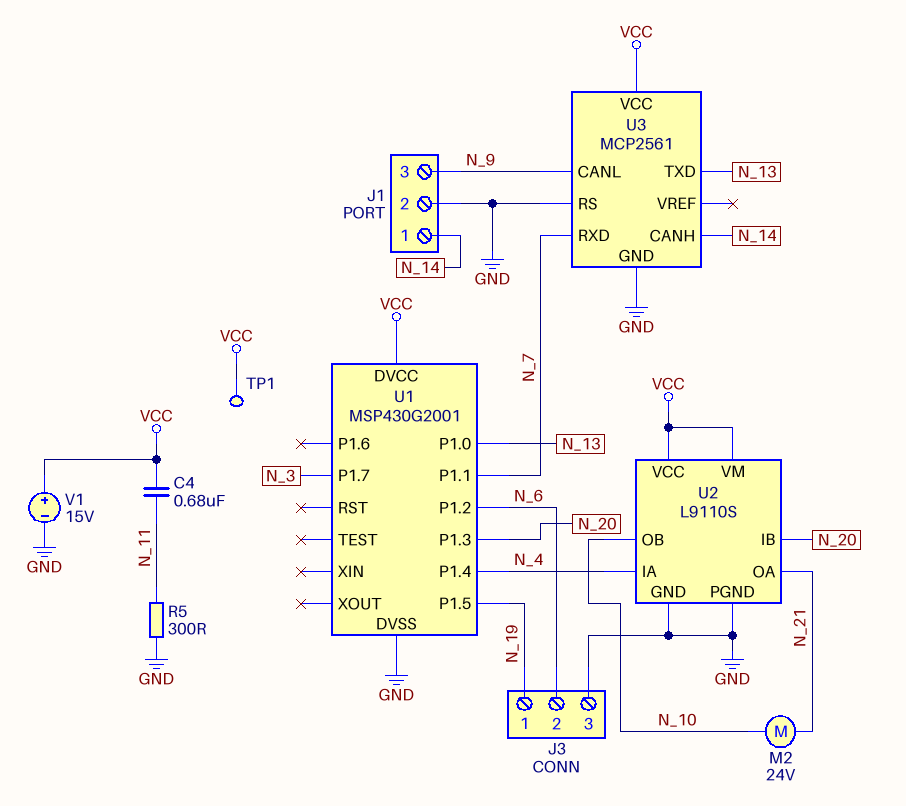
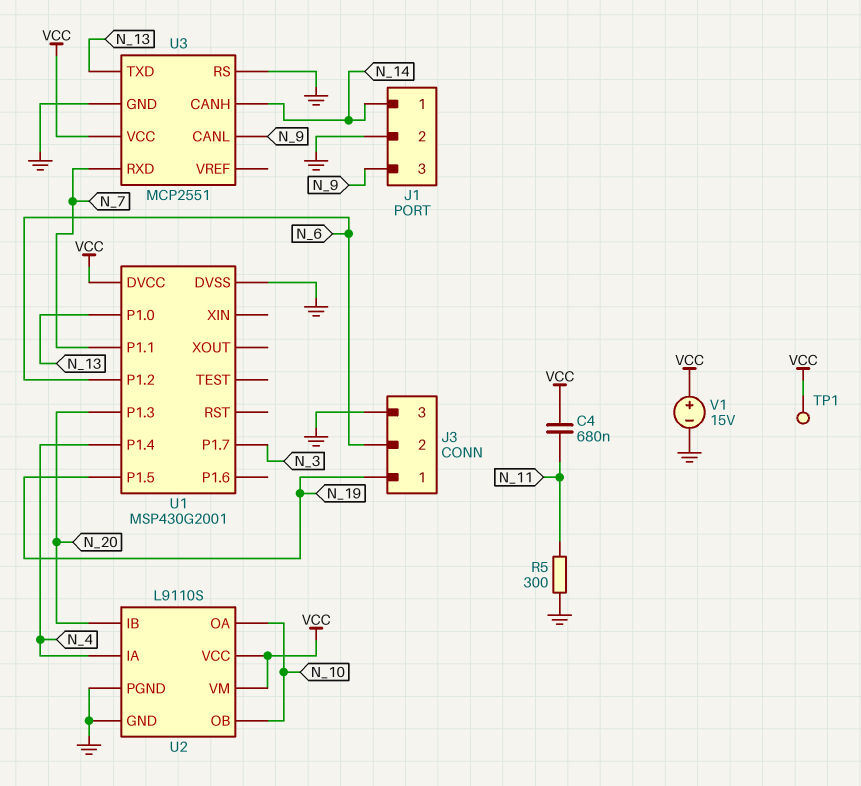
M2: motor 24V (N_10, N_21) -> none
U2 pin OA: N_21 -> N_10
U3: MCP2561 -> MCP2551

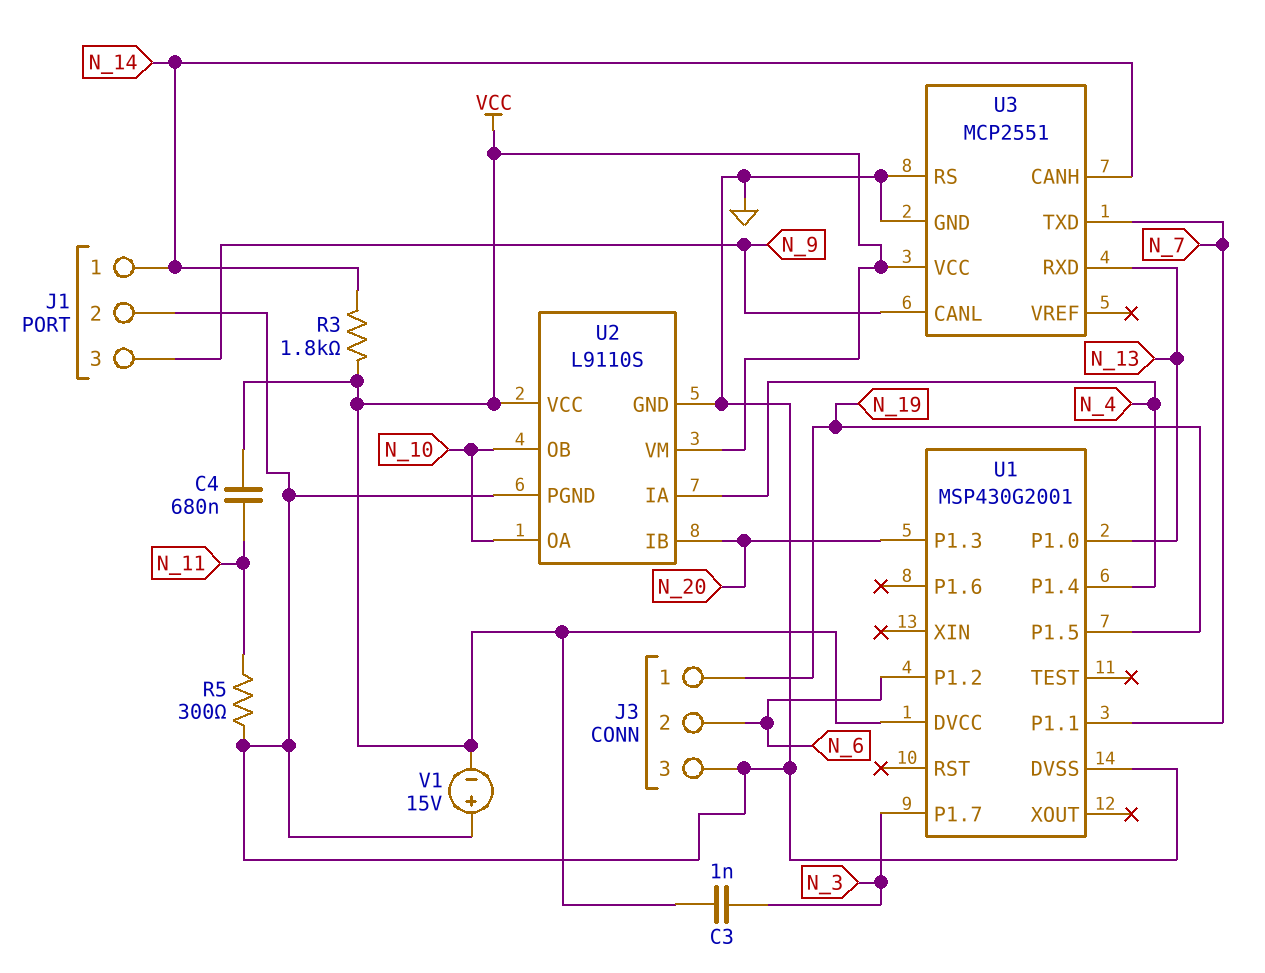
C3: none -> 1nF (N_3, VCC)
R3: none -> 1.8k (N_14, VCC)
TP1: test point (VCC) -> none
U3 pin RXD: N_7 -> N_13
U3 pin TXD: N_13 -> N_7
V1: 15V (plus VCC, minus GND) -> 15V (plus GND, minus VCC)

